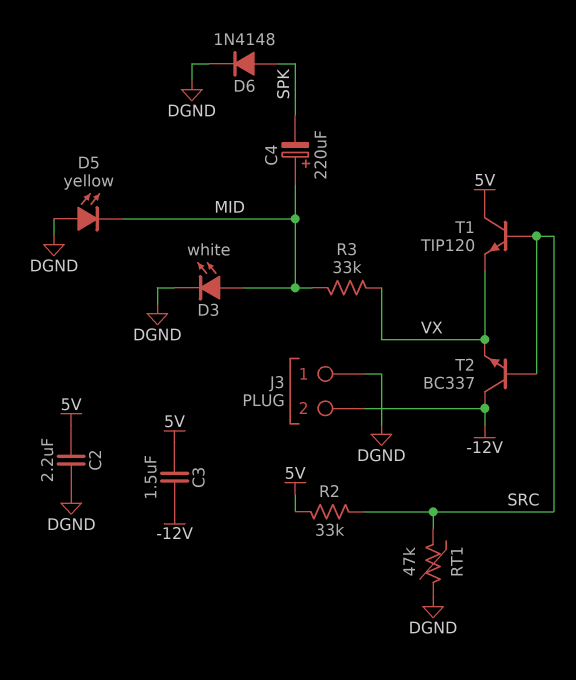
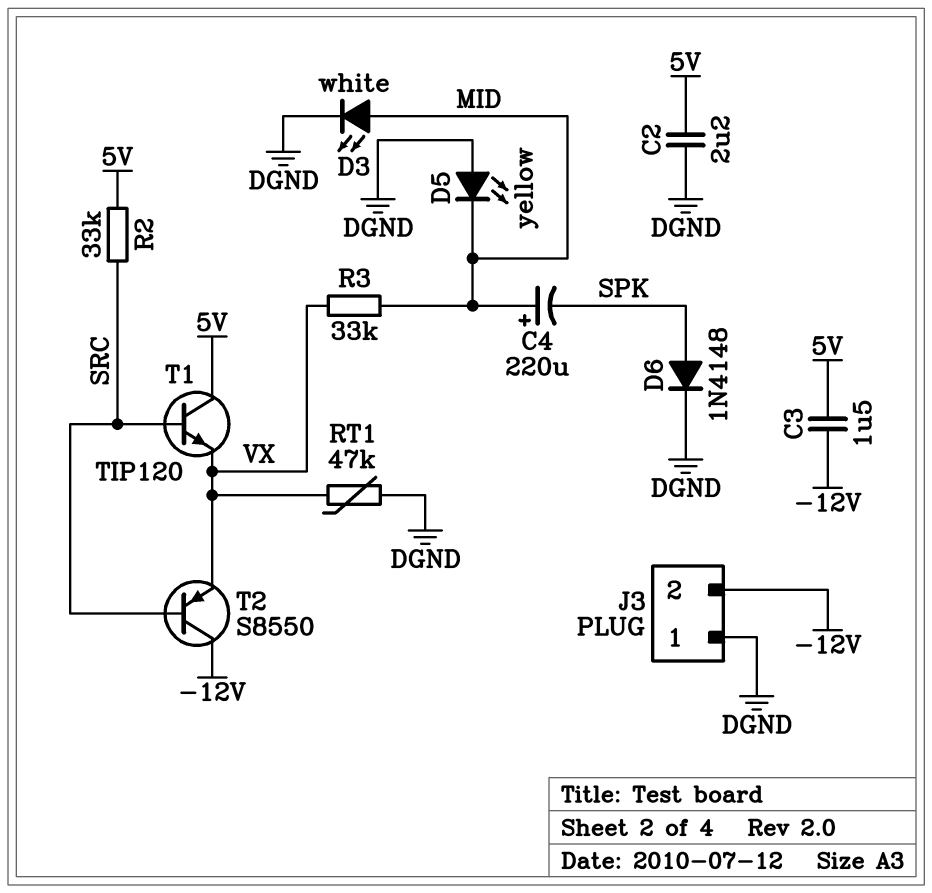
RT1: 47k (DGND, SRC) -> 47k (DGND, VX)
T2: NPN BC337 (B SRC, C -12V, E VX) -> PNP S8550 (B SRC, C -12V, E VX)

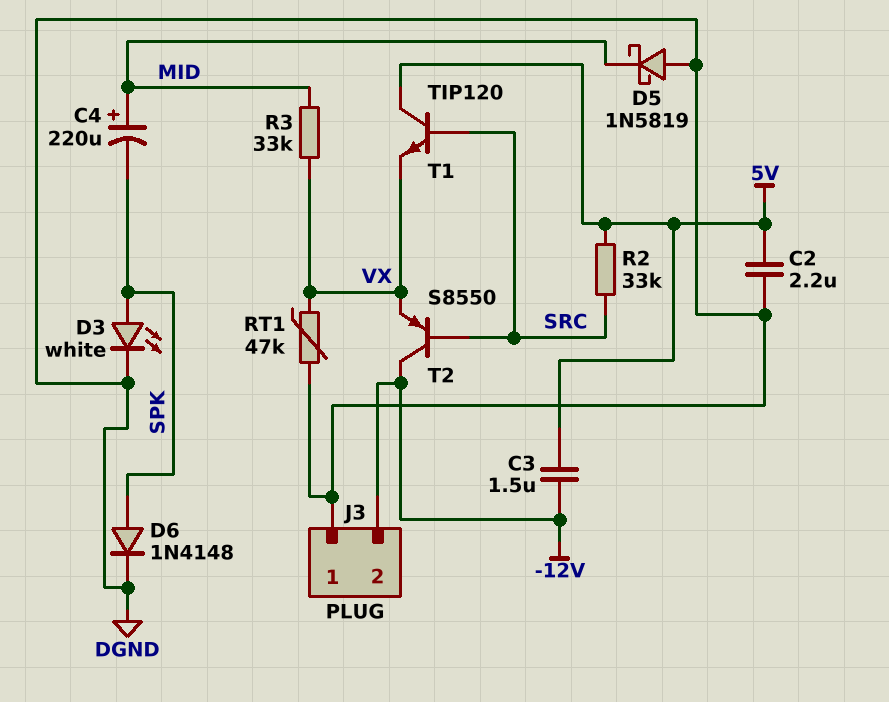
D3: LED white (A MID, K DGND) -> LED white (A SPK, K DGND)
D5: LED yellow (A DGND, K MID) -> schottky 1N5819 (A DGND, K MID)

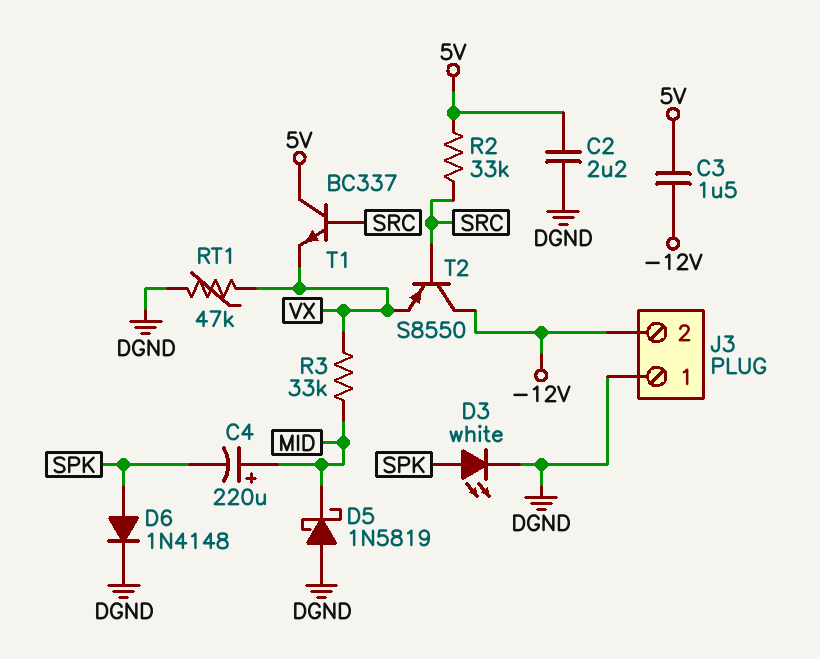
T1: NPN TIP120 (B SRC, C 5V, E VX) -> NPN BC337 (B SRC, C 5V, E VX)

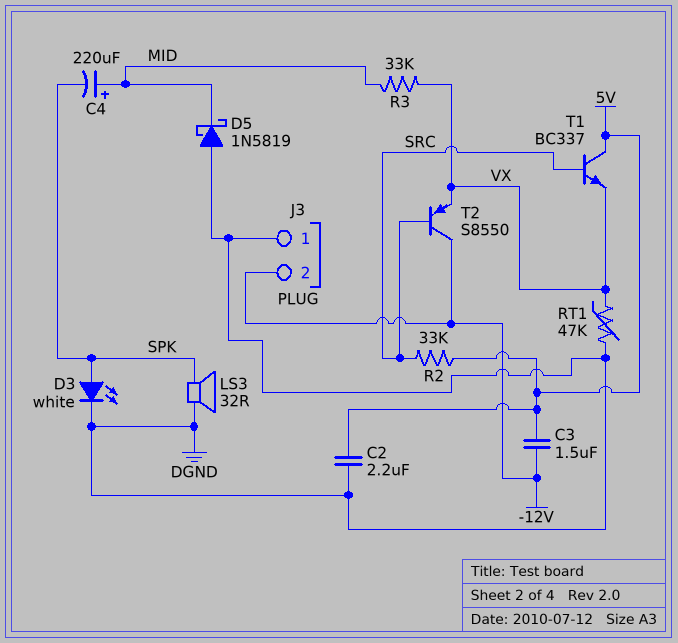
D6: diode 1N4148 (A SPK, K DGND) -> none
LS3: none -> speaker 32R (DGND, SPK)

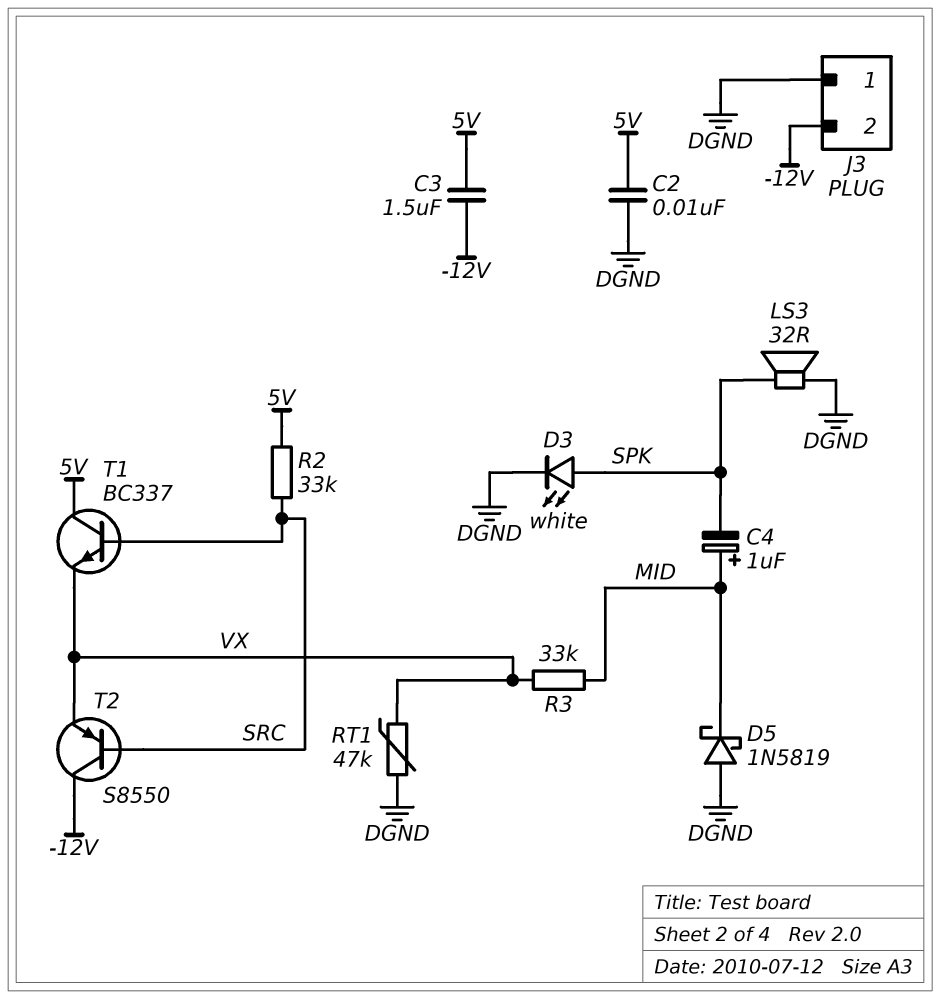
C2: 2.2uF (5V, DGND) -> 10nF (5V, DGND)
C4: 220uF (plus MID, minus SPK) -> 1uF (plus MID, minus SPK)

